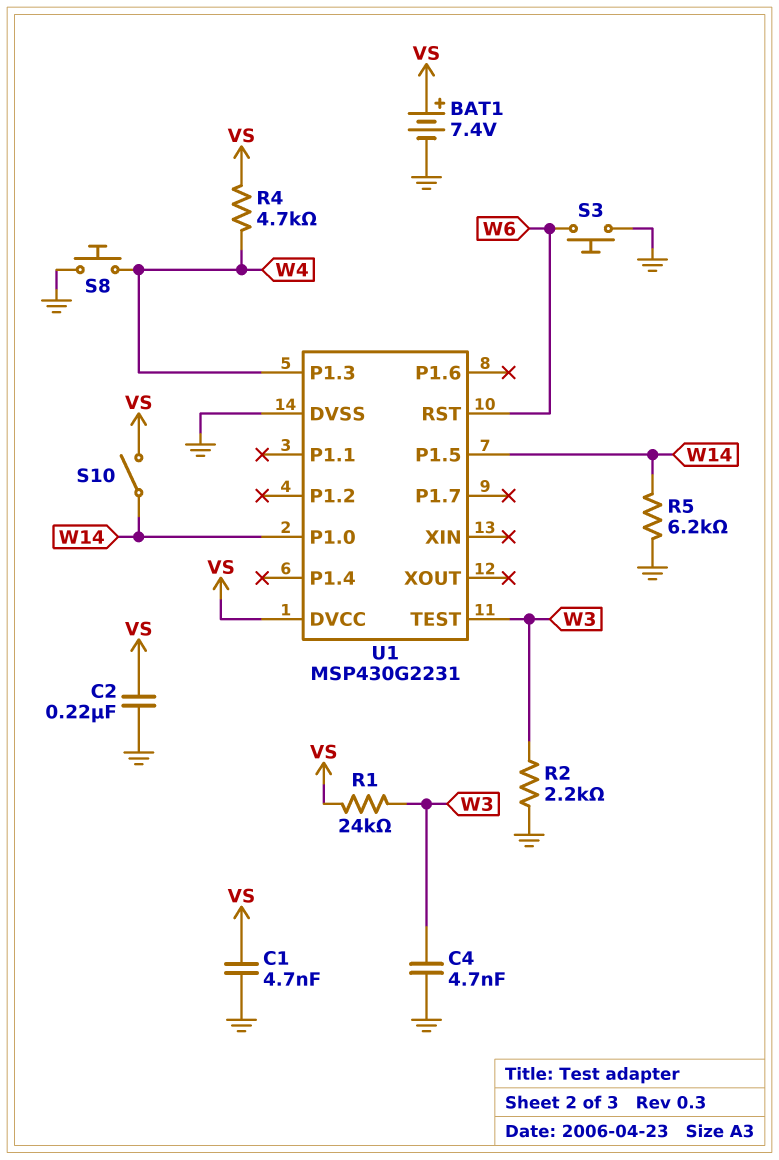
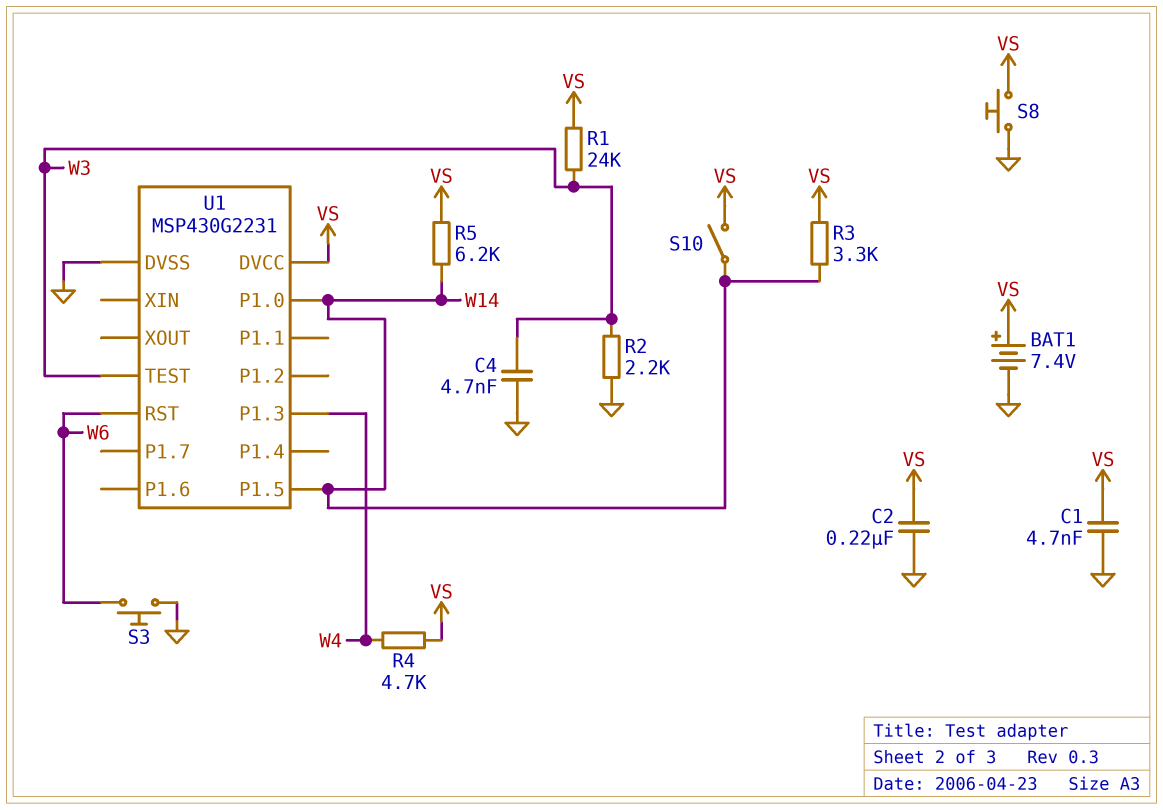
R3: none -> 3.3k (VS, W14)
R5: 6.2k (GND, W14) -> 6.2k (VS, W14)
S8: button (GND, W4) -> button (GND, VS)

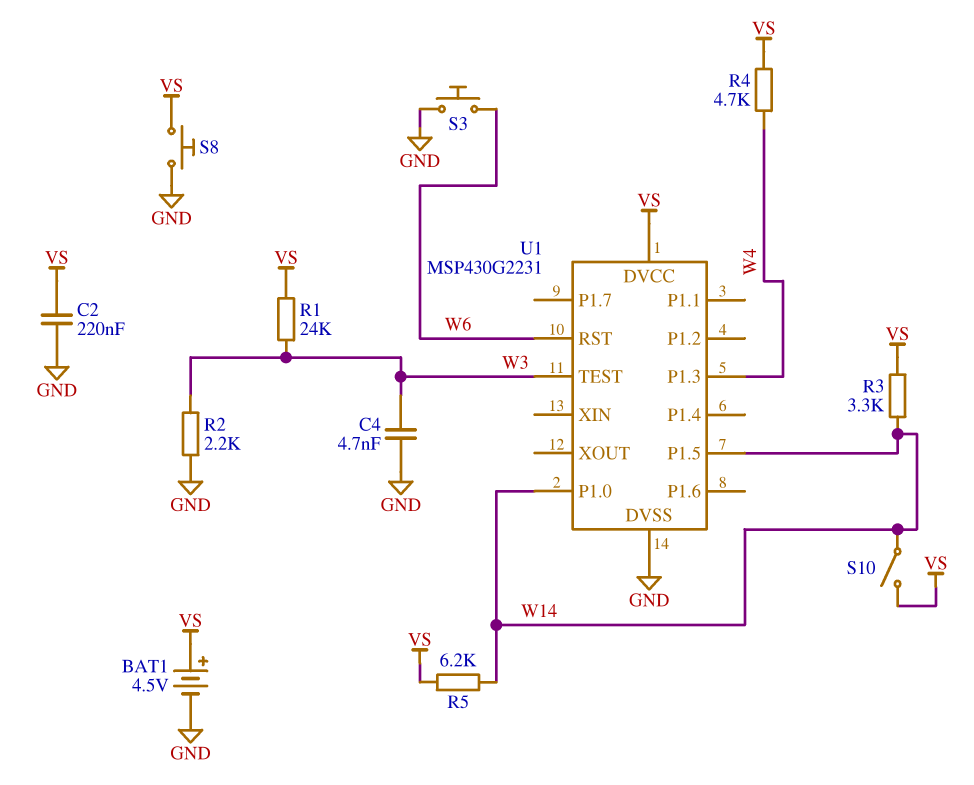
BAT1: 7.4V (plus VS, minus GND) -> 4.5V (plus VS, minus GND)
C1: 4.7nF (GND, VS) -> none

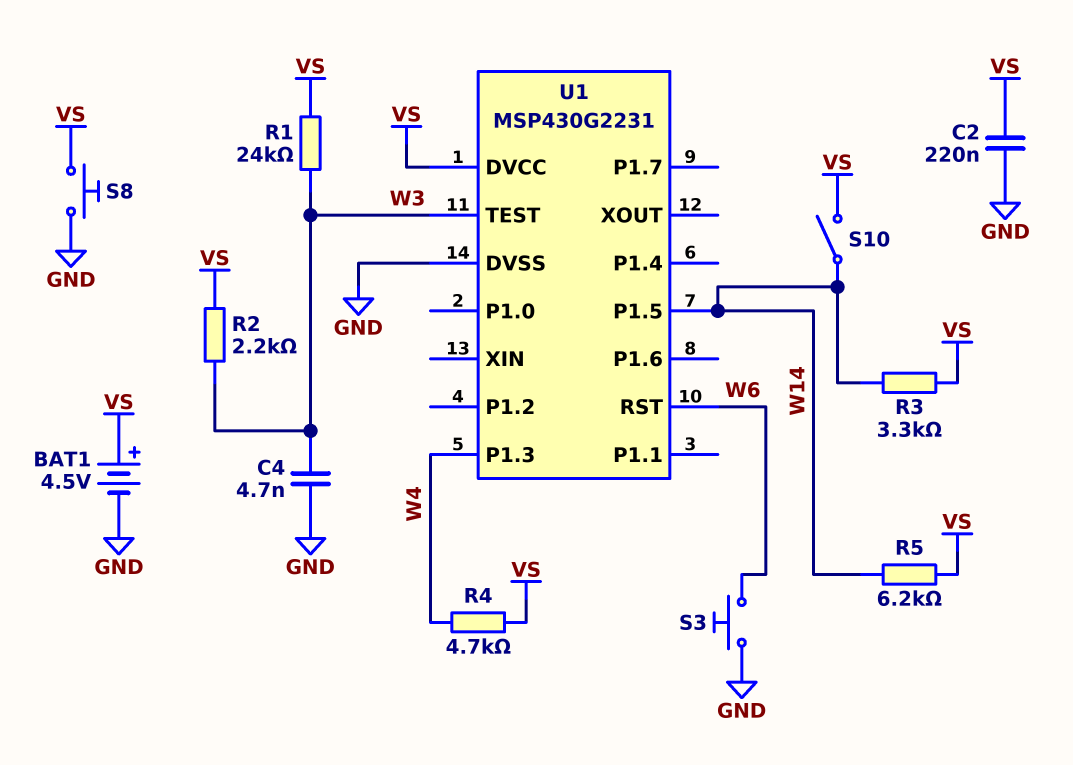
R2: 2.2k (GND, W3) -> 2.2k (VS, W3)
U1 pin P1.0: W14 -> none

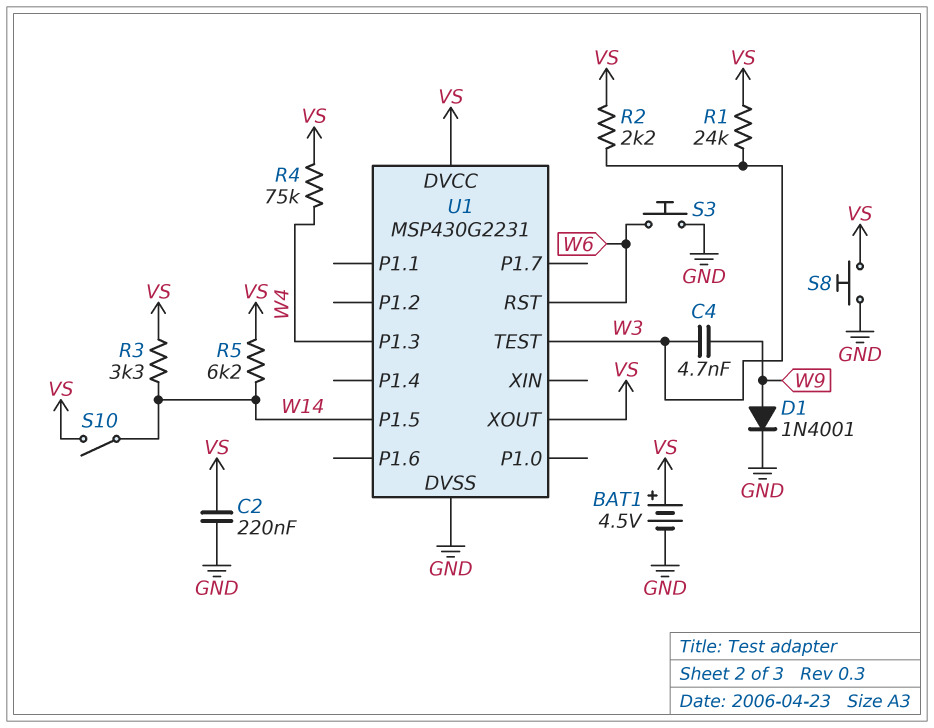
C4: 4.7nF (GND, W3) -> 4.7nF (W3, W9)
D1: none -> diode 1N4001 (A W9, K GND)
R4: 4.7k (VS, W4) -> 75k (VS, W4)
U1 pin XOUT: none -> VS

